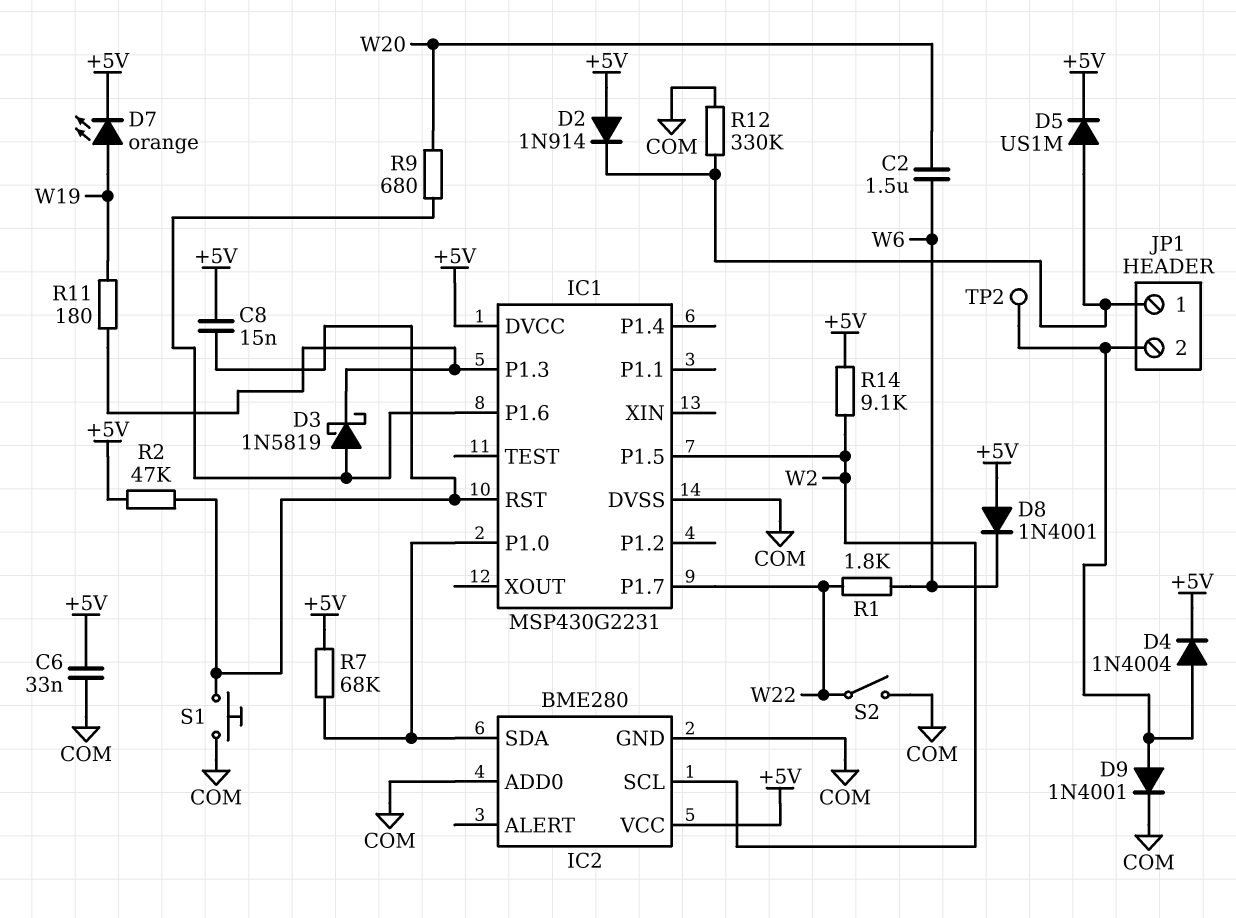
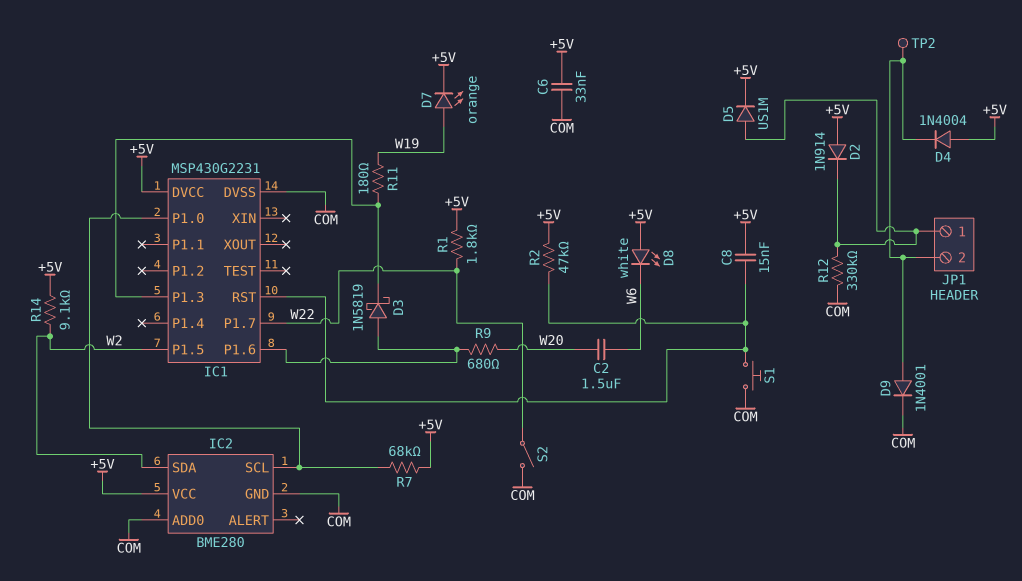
D4: diode 1N4004 (A JP1/2, K +5V) -> diode 1N4004 (A +5V, K JP1/2)
D8: diode 1N4001 (A +5V, K W6) -> LED white (A +5V, K W6)
IC2 pin SCL: W2 -> IC1/P1.0
IC2 pin SDA: IC1/P1.0 -> W2
R1: 1.8k (W6, W22) -> 1.8k (+5V, W22)

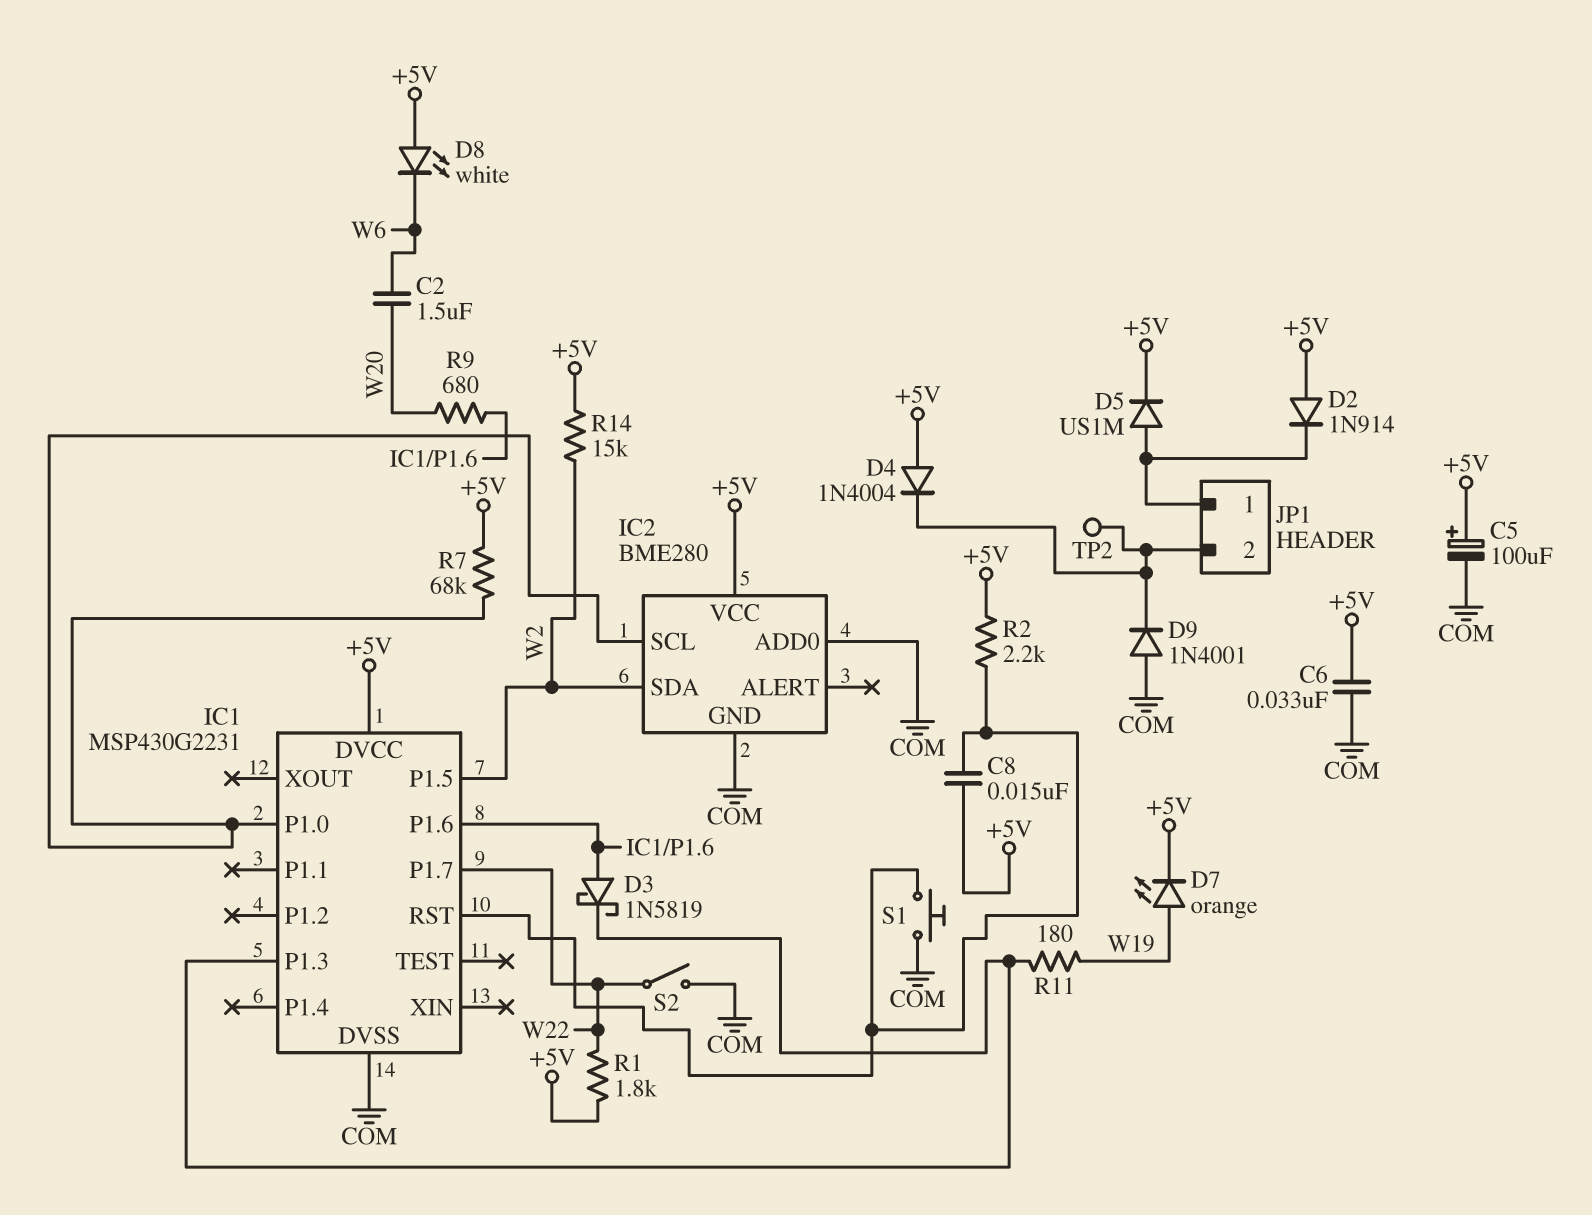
C5: none -> 100uF (plus +5V, minus COM)
D9: diode 1N4001 (A JP1/2, K COM) -> diode 1N4001 (A COM, K JP1/2)
R2: 47k (+5V, IC1/RST) -> 2.2k (+5V, IC1/RST)
R12: 330k (COM, JP1/1) -> none
R14: 9.1k (+5V, W2) -> 15k (+5V, W2)

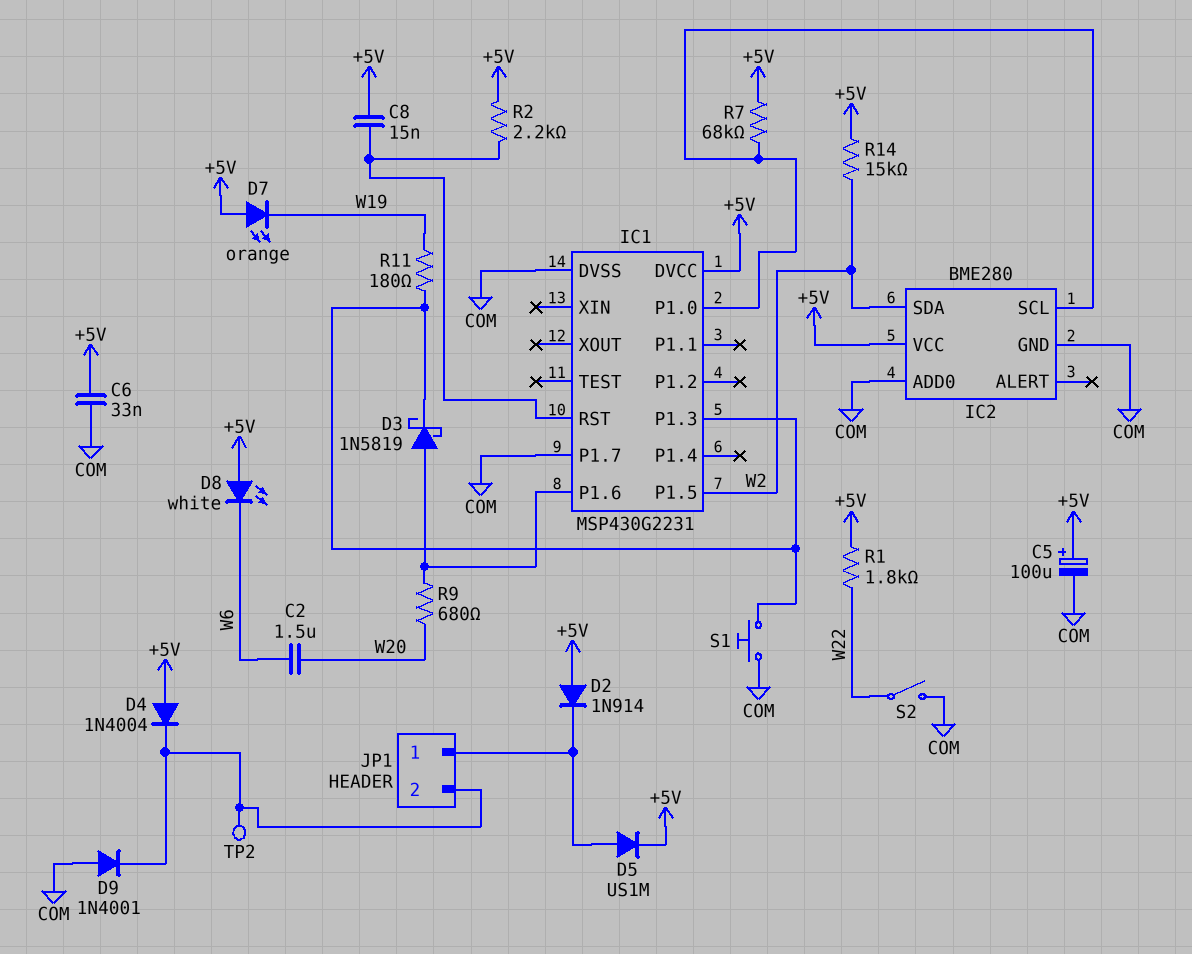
D7: LED orange (A W19, K +5V) -> LED orange (A +5V, K W19)
IC1 pin P1.7: W22 -> COM
S1: button (COM, IC1/RST) -> button (COM, IC1/P1.3)

